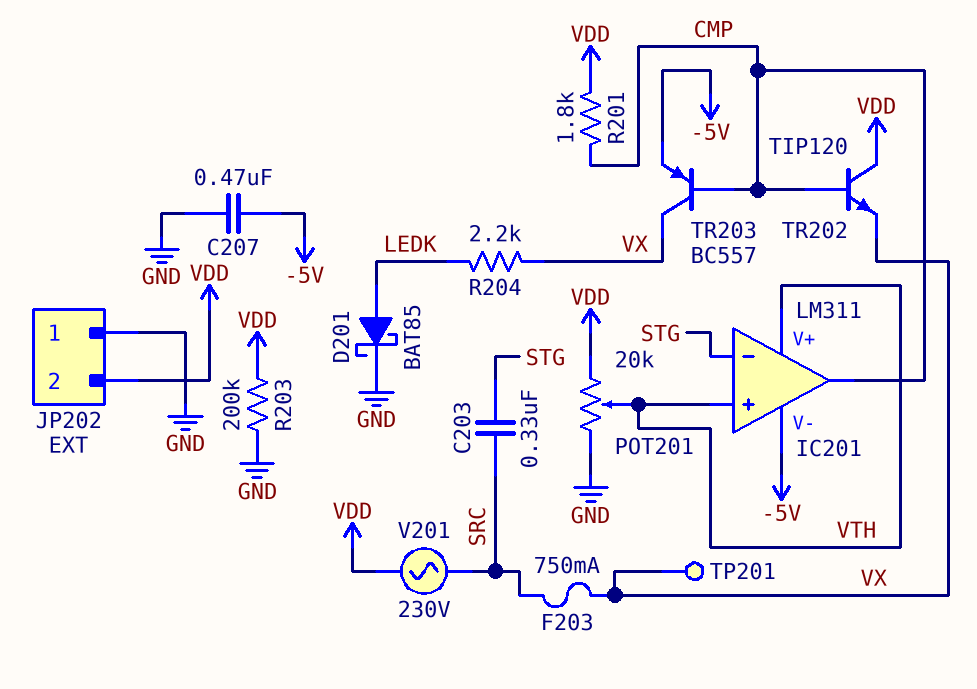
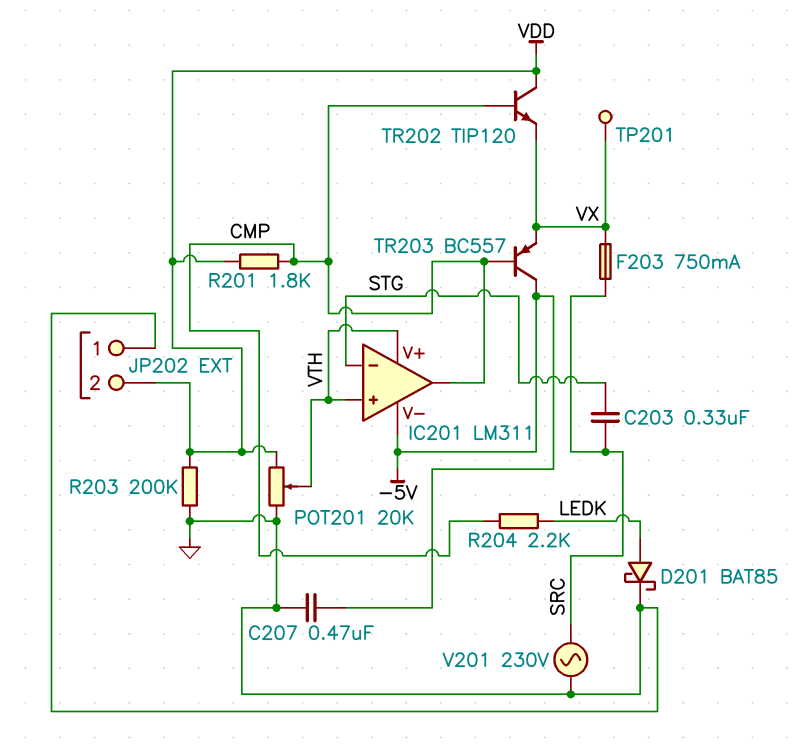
R204: 2.2k (LEDK, VX) -> 2.2k (CMP, LEDK)
TR203: PNP BC557 (B CMP, C VX, E -5V) -> PNP BC557 (B CMP, C -5V, E VX)
V201: AC 230V (SRC, VDD) -> AC 230V (GND, SRC)

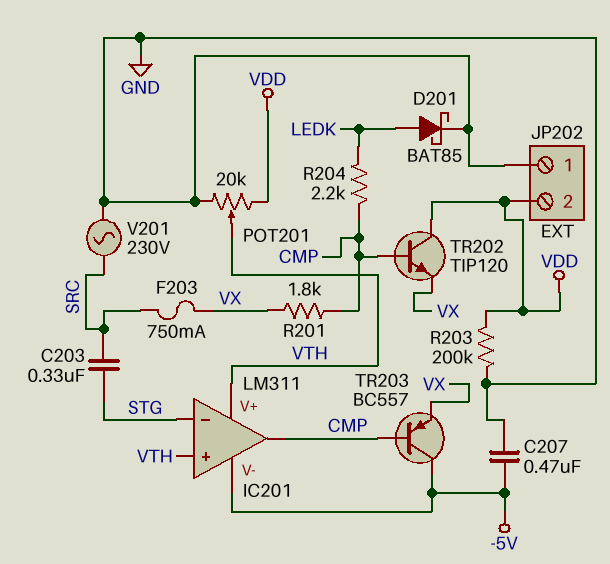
R201: 1.8k (CMP, VDD) -> 1.8k (CMP, VX)
TP201: test point (VX) -> none

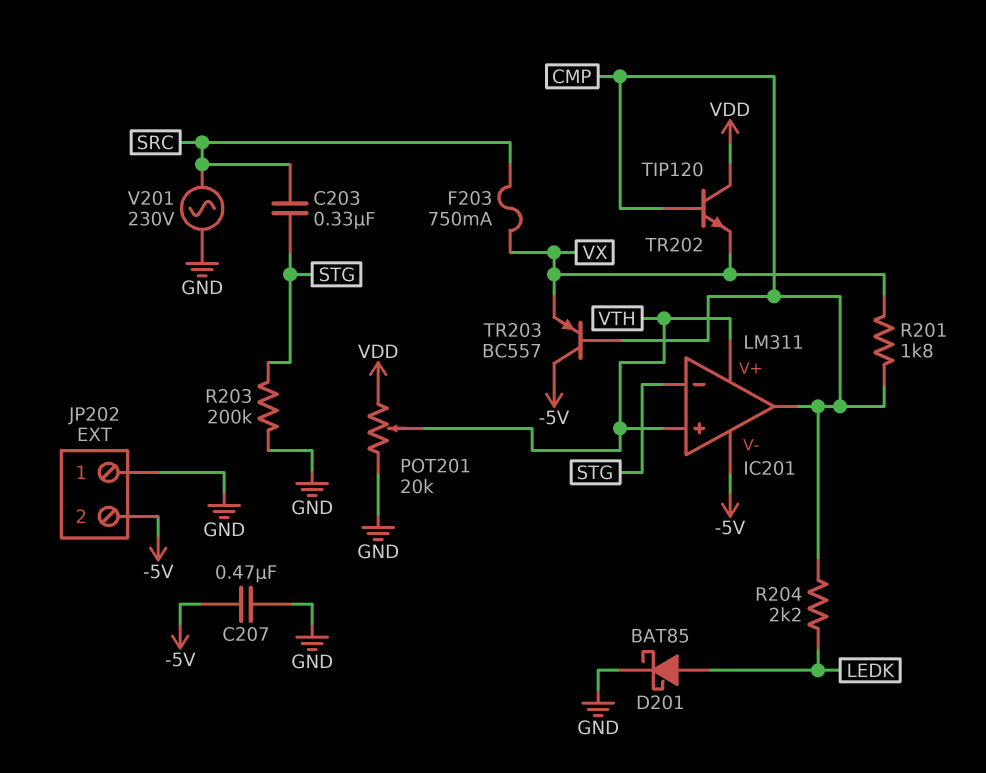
JP202 pin 2: VDD -> -5V
R203: 200k (GND, VDD) -> 200k (GND, STG)

